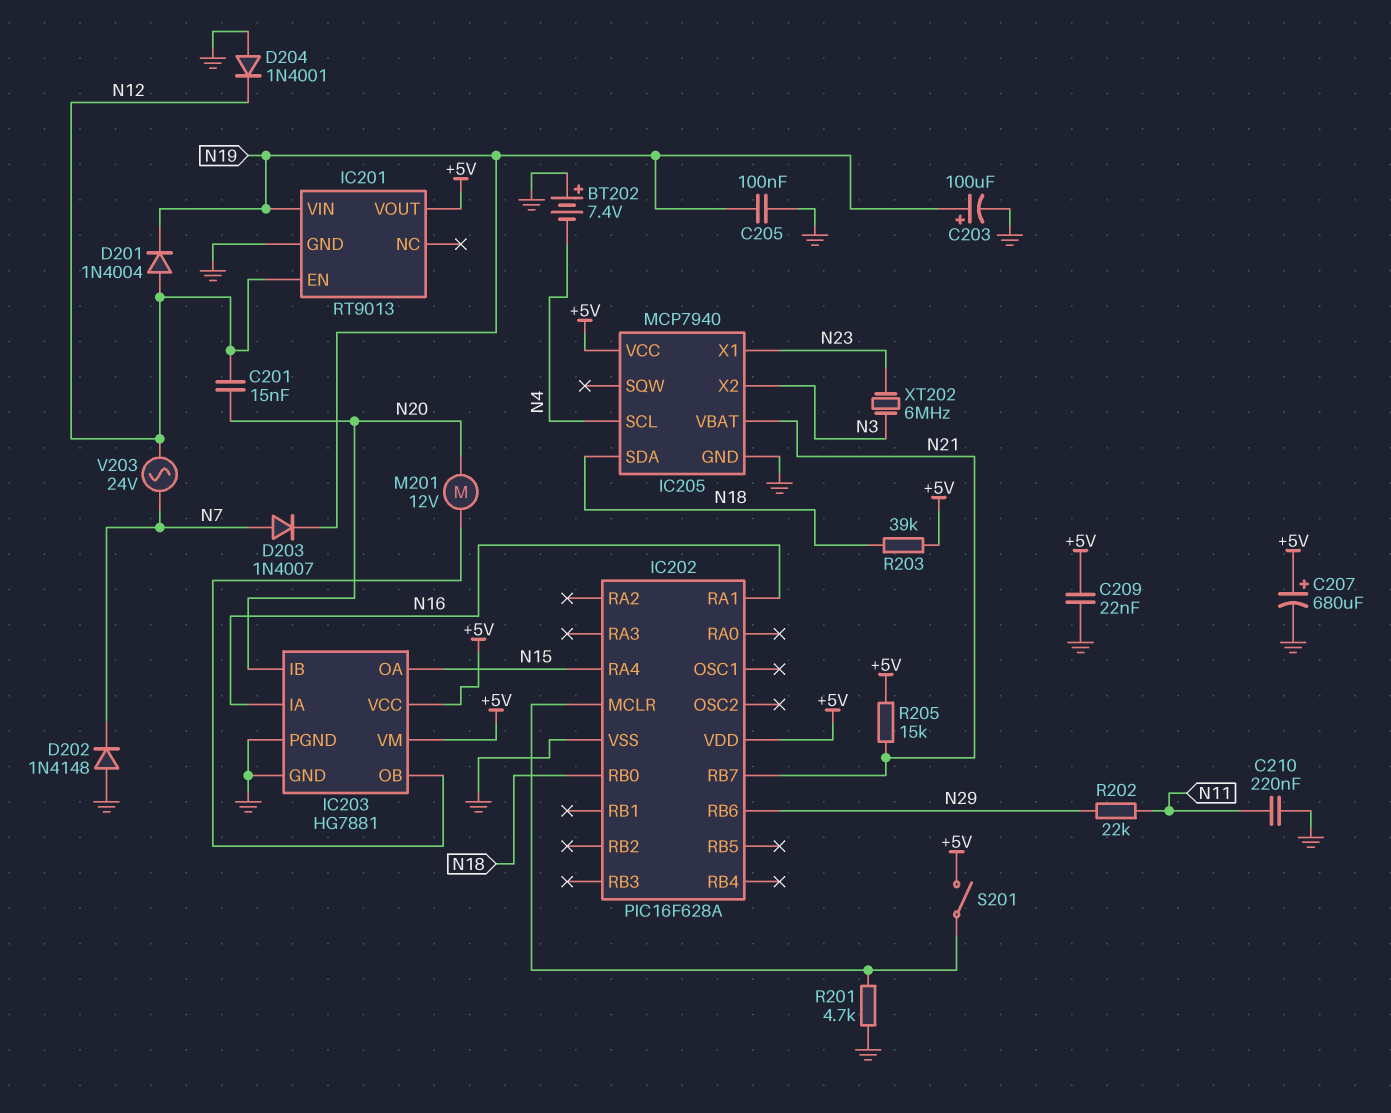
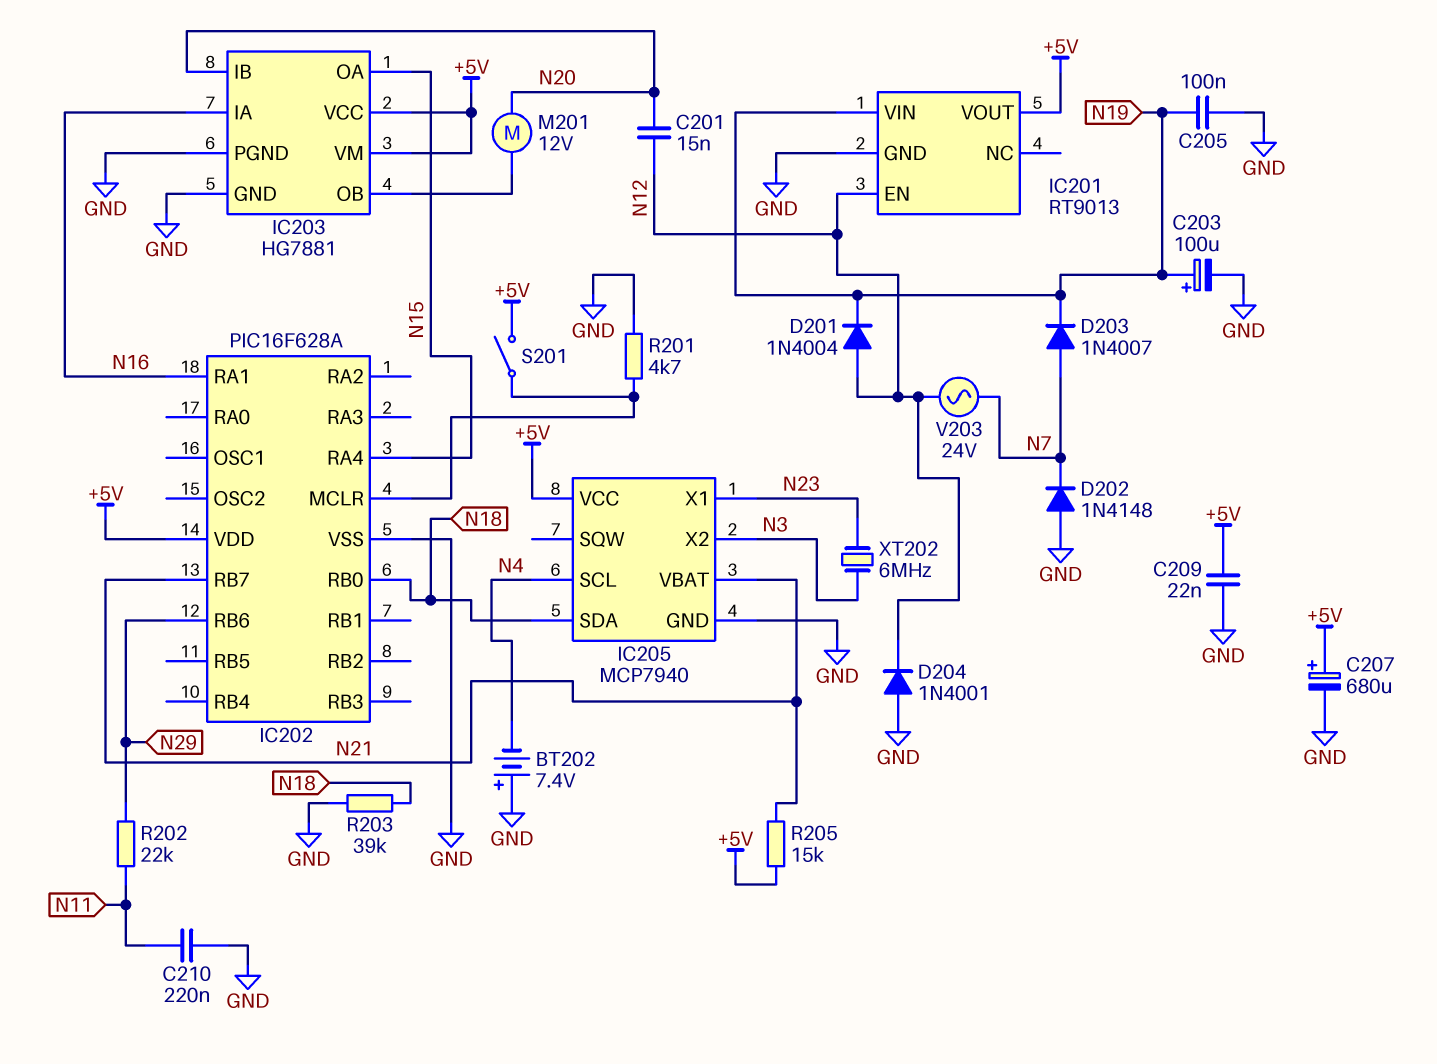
R203: 39k (+5V, N18) -> 39k (GND, N18)

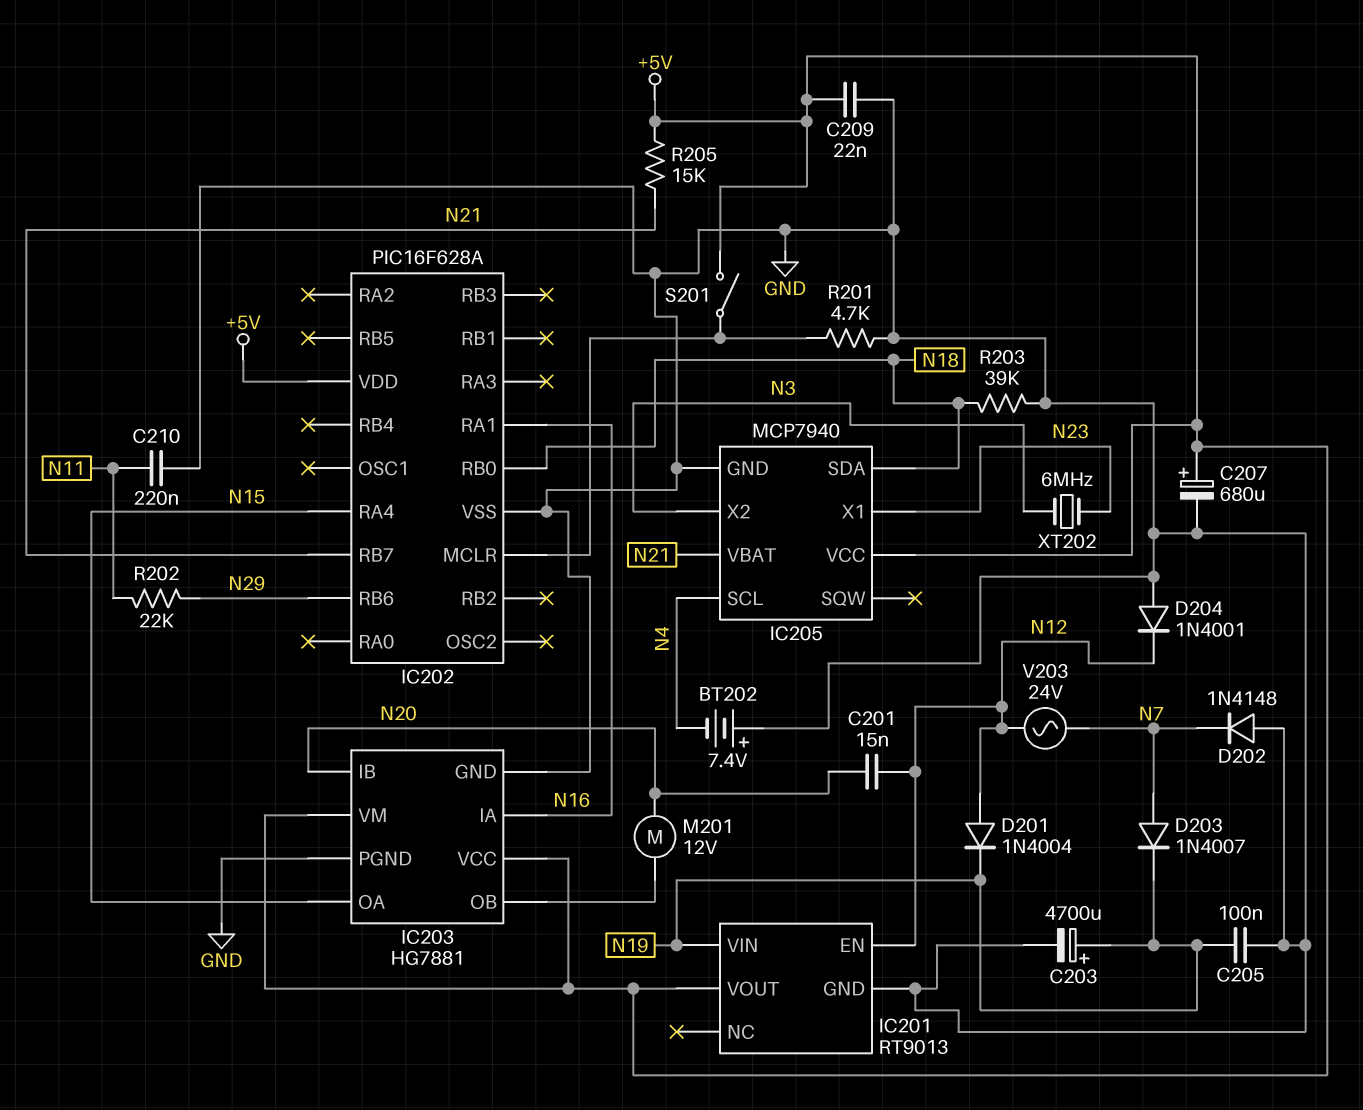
C203: 100uF (plus N19, minus GND) -> 4700uF (plus N19, minus GND)

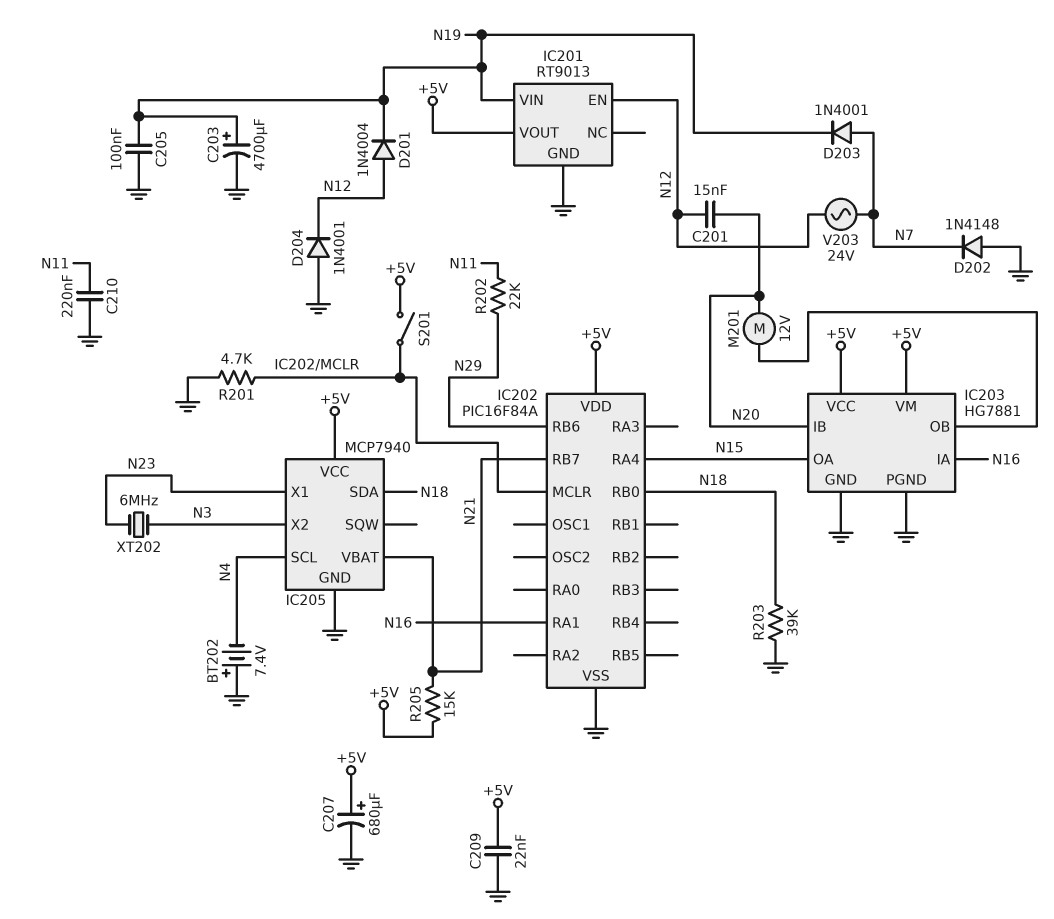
D203: diode 1N4007 (A N7, K N19) -> diode 1N4001 (A N7, K N19)
IC202: PIC16F628A -> PIC16F84A

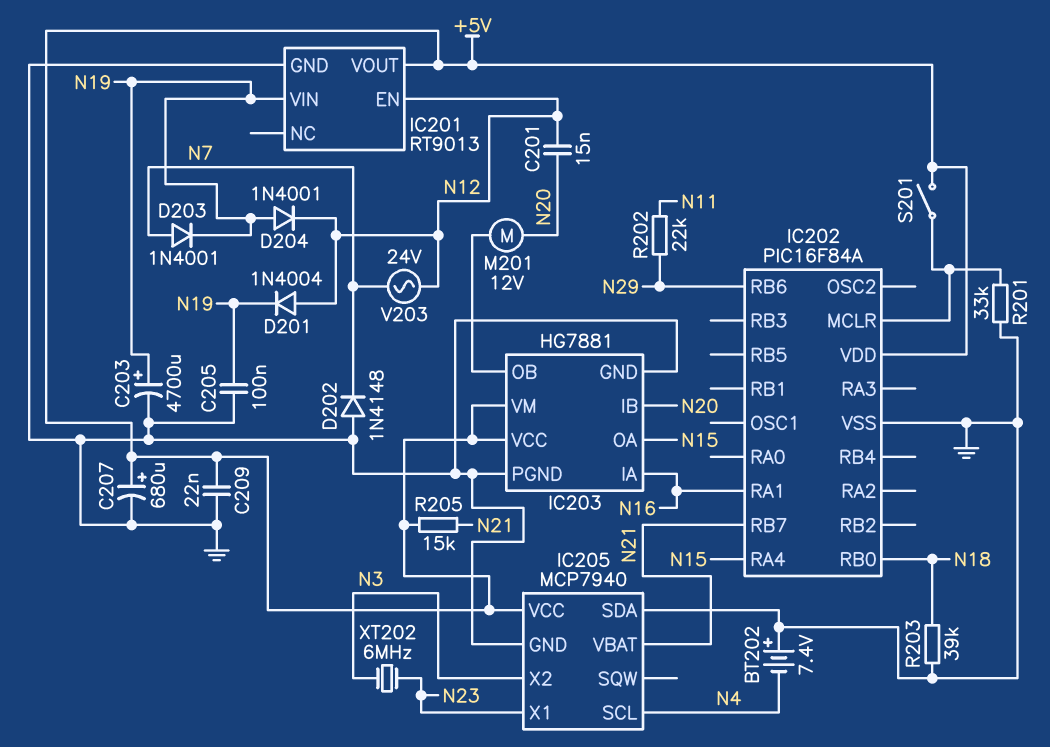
C210: 220nF (GND, N11) -> none
D204: diode 1N4001 (A GND, K N12) -> diode 1N4001 (A N19, K N12)
IC205 pin SDA: N18 -> GND
R201: 4.7k (GND, IC202/MCLR) -> 33k (GND, IC202/MCLR)

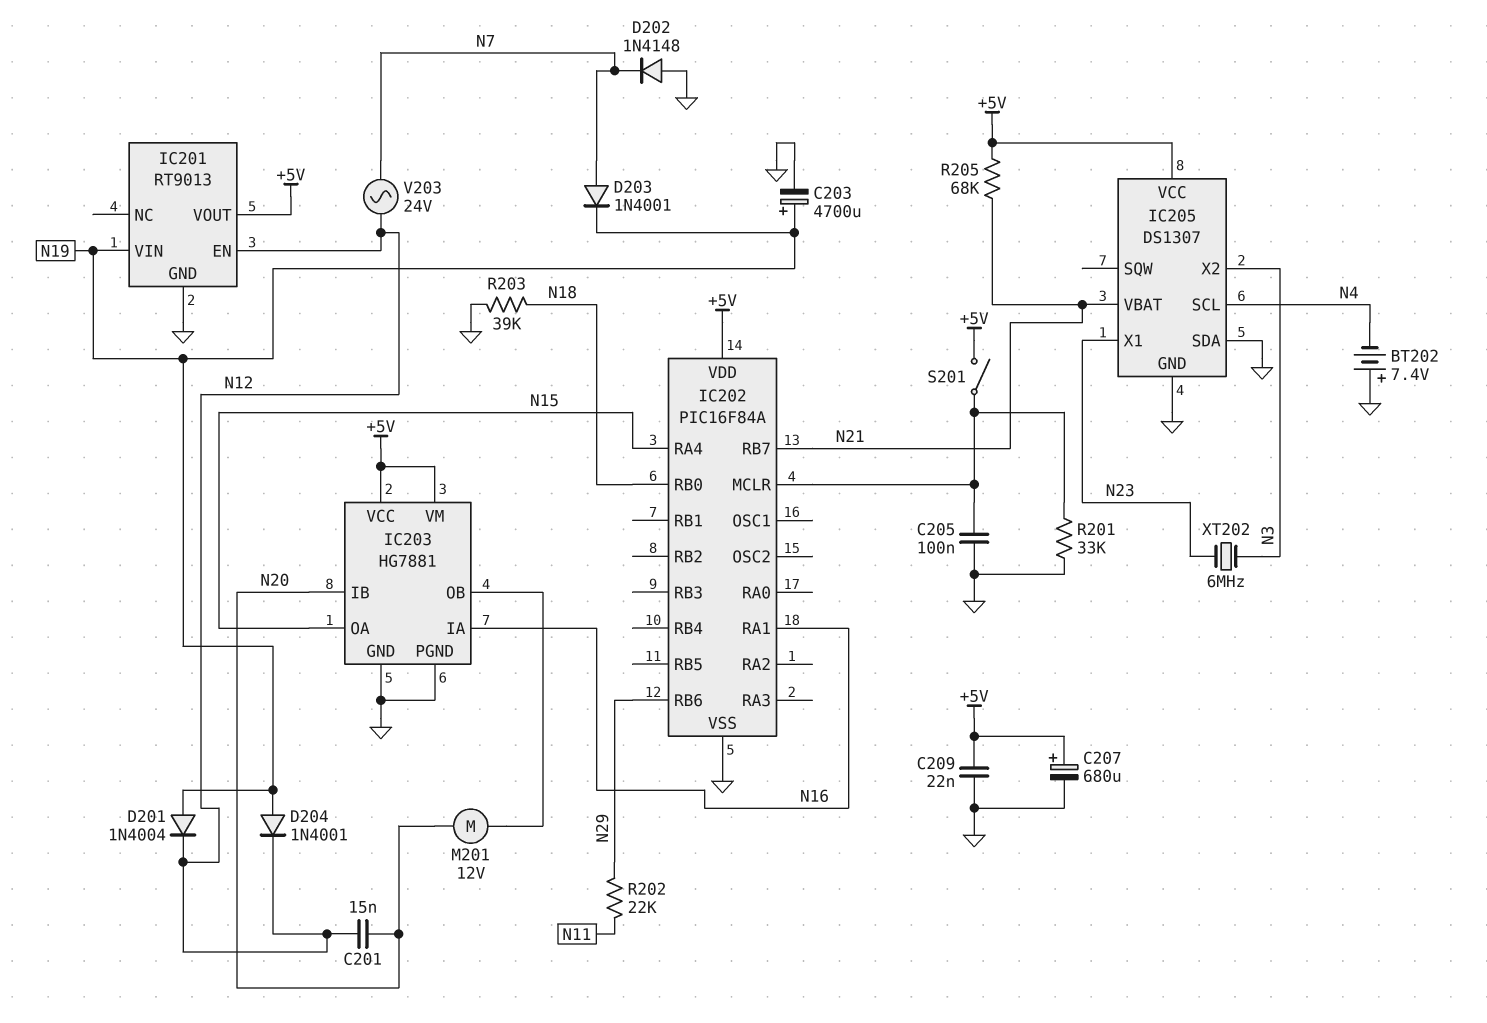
C205: 100nF (GND, N19) -> 100nF (GND, IC202/MCLR)
D201: diode 1N4004 (A N12, K N19) -> diode 1N4004 (A N19, K N12)
IC205: MCP7940 -> DS1307
R205: 15k (+5V, N21) -> 68k (+5V, N21)

